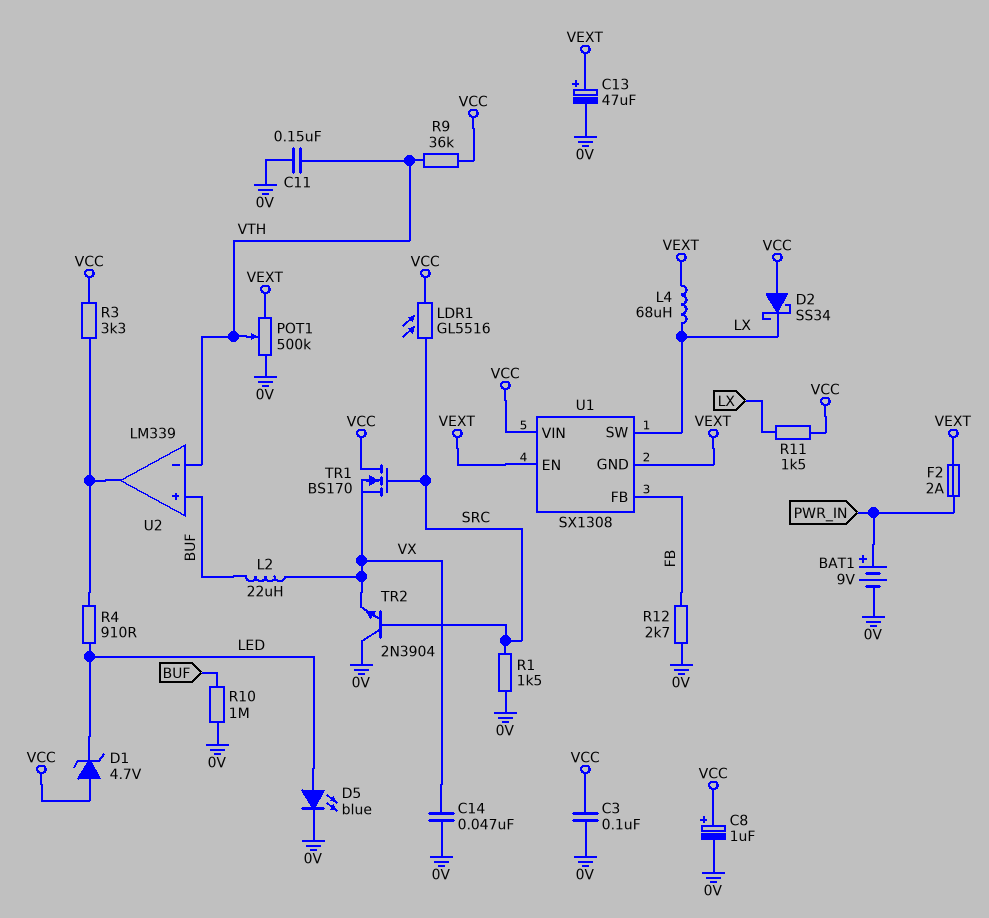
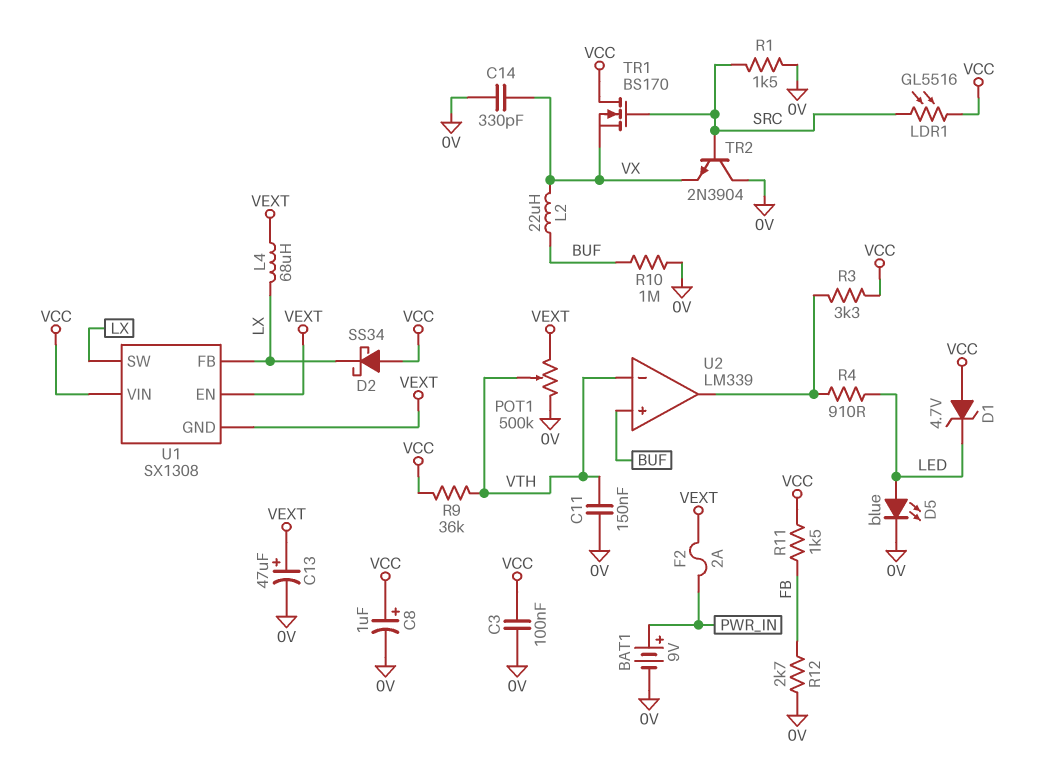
C14: 47nF (0V, VX) -> 330pF (0V, VX)
R11: 1.5k (LX, VCC) -> 1.5k (FB, VCC)
U1 pin FB: FB -> LX

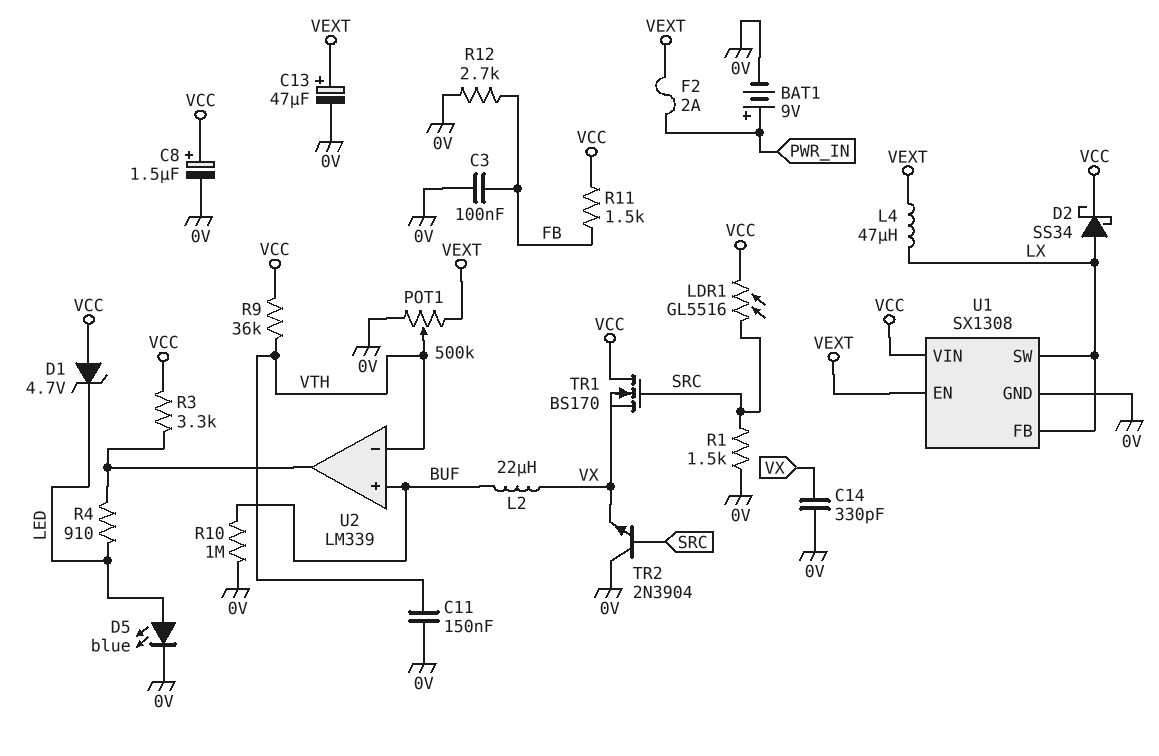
C3: 100nF (0V, VCC) -> 100nF (0V, FB)
C8: 1uF (plus VCC, minus 0V) -> 1.5uF (plus VCC, minus 0V)
D2: schottky SS34 (A VCC, K LX) -> schottky SS34 (A LX, K VCC)
L4: 68uH (LX, VEXT) -> 47uH (LX, VEXT)
U1 pin GND: VEXT -> 0V

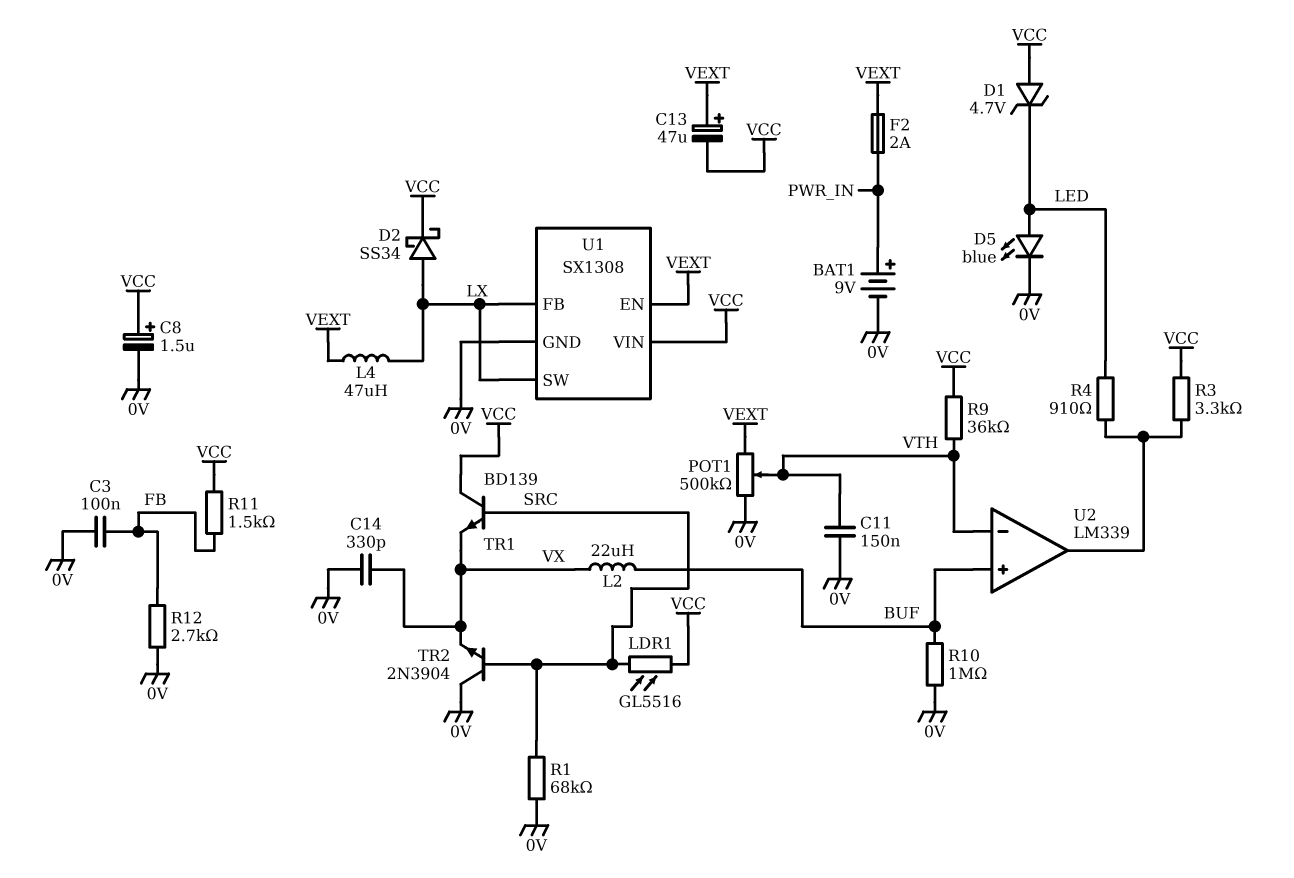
C13: 47uF (plus VEXT, minus 0V) -> 47uF (plus VEXT, minus VCC)
R1: 1.5k (0V, SRC) -> 68k (0V, SRC)
TR1: NMOS BS170 (G SRC, D VCC, S VX) -> NPN BD139 (B SRC, C VCC, E VX)

